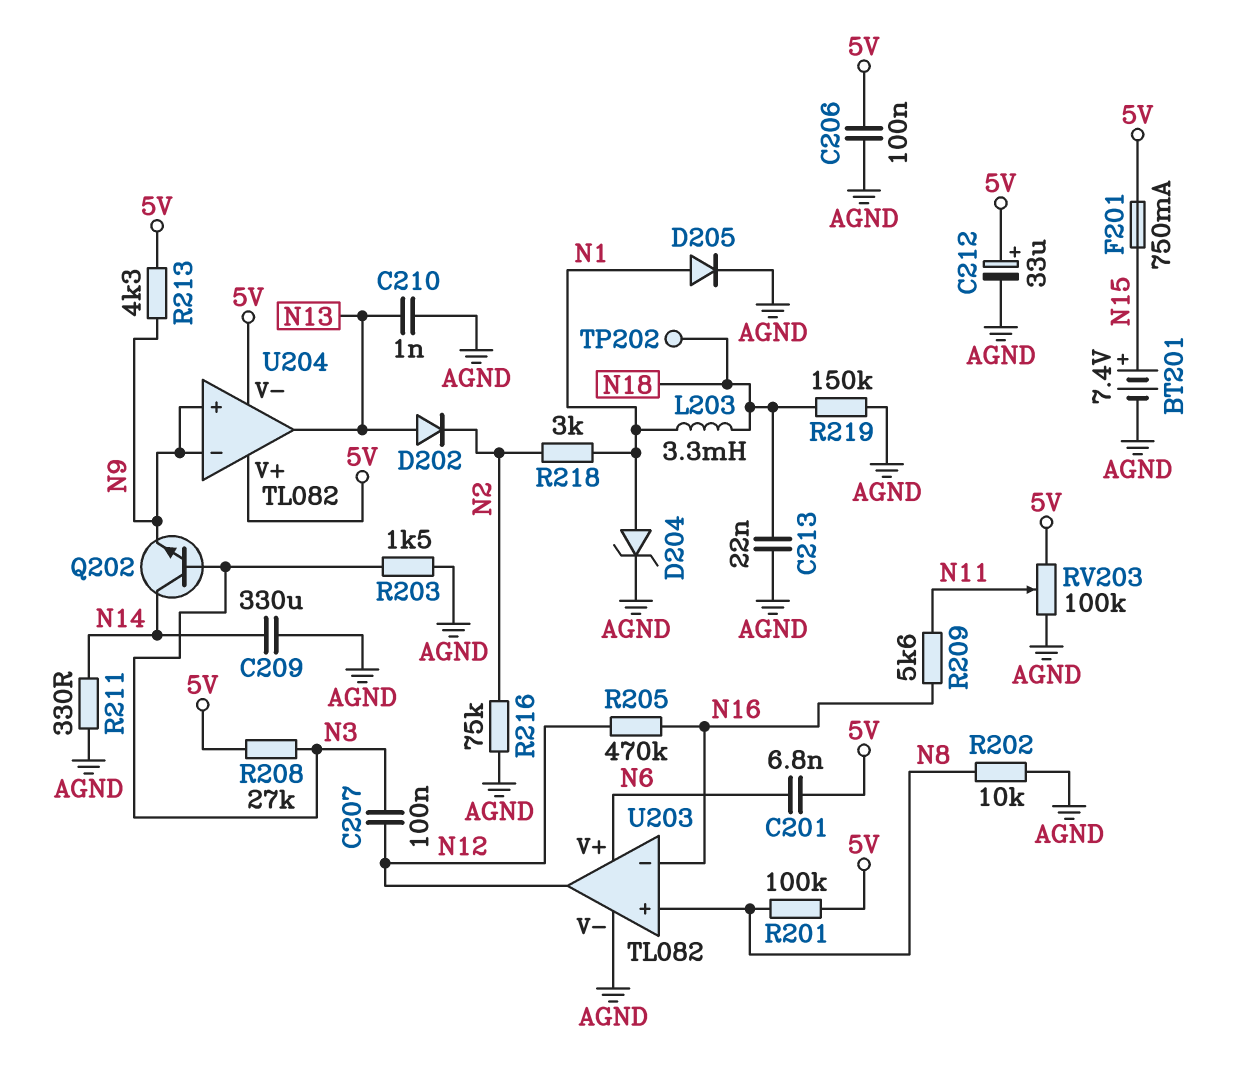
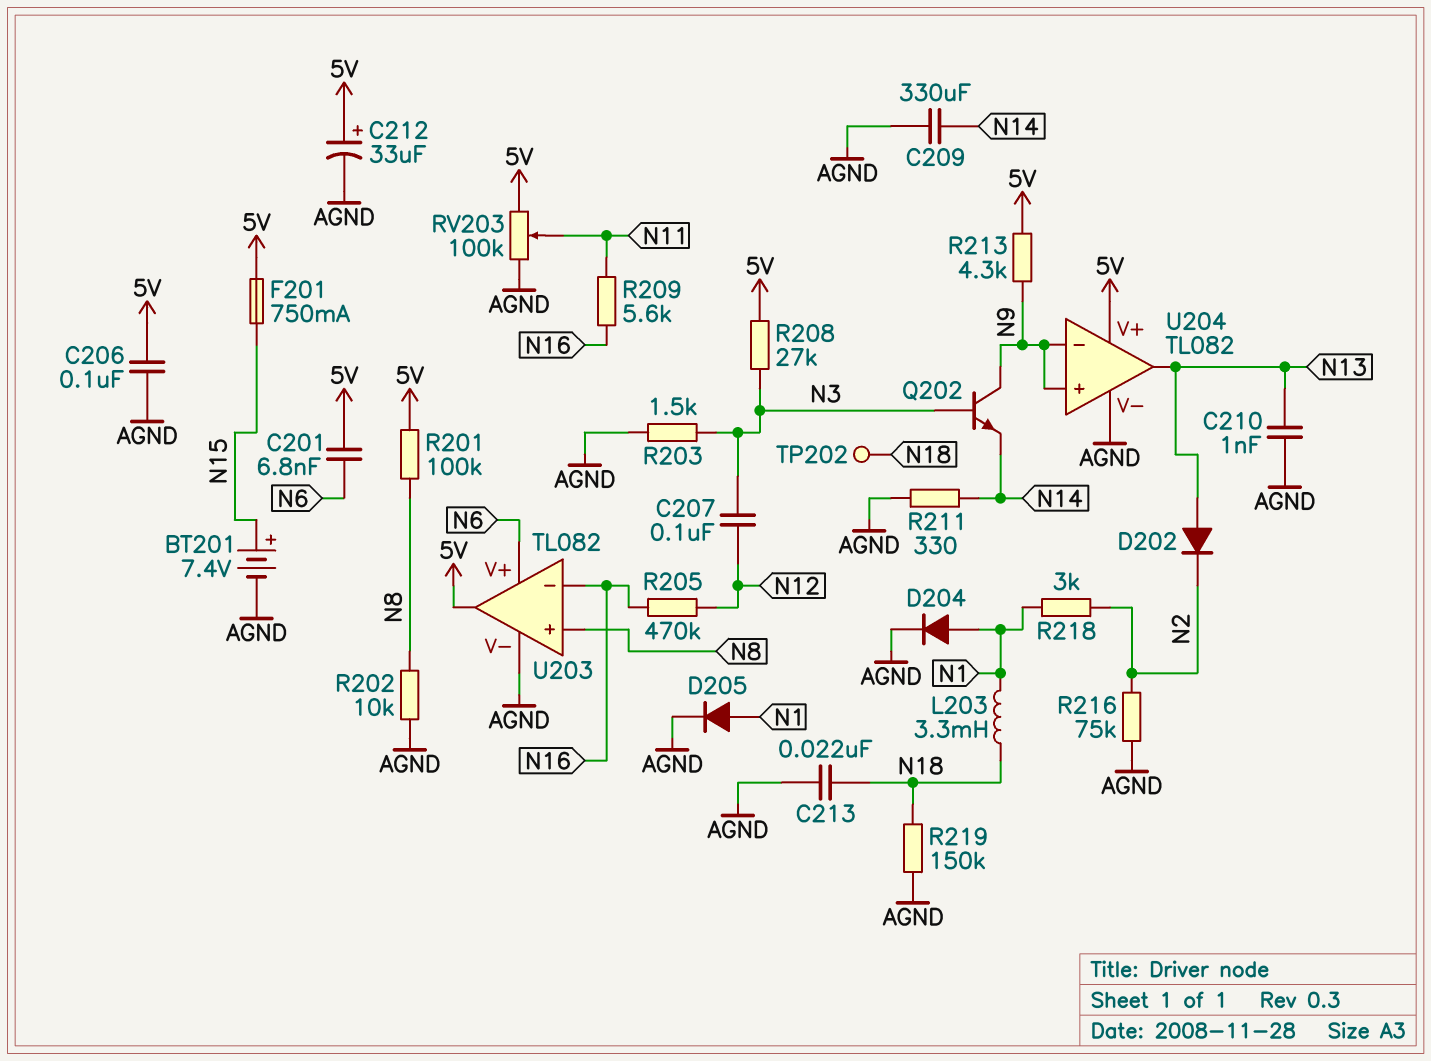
D204: zener (A N1, K AGND) -> diode (A N1, K AGND)
Q202: NPN (B N3, C N14, E N9) -> NPN (B N3, C N9, E N14)
U203 pin out: N12 -> 5V
U204 pin V-: 5V -> AGND

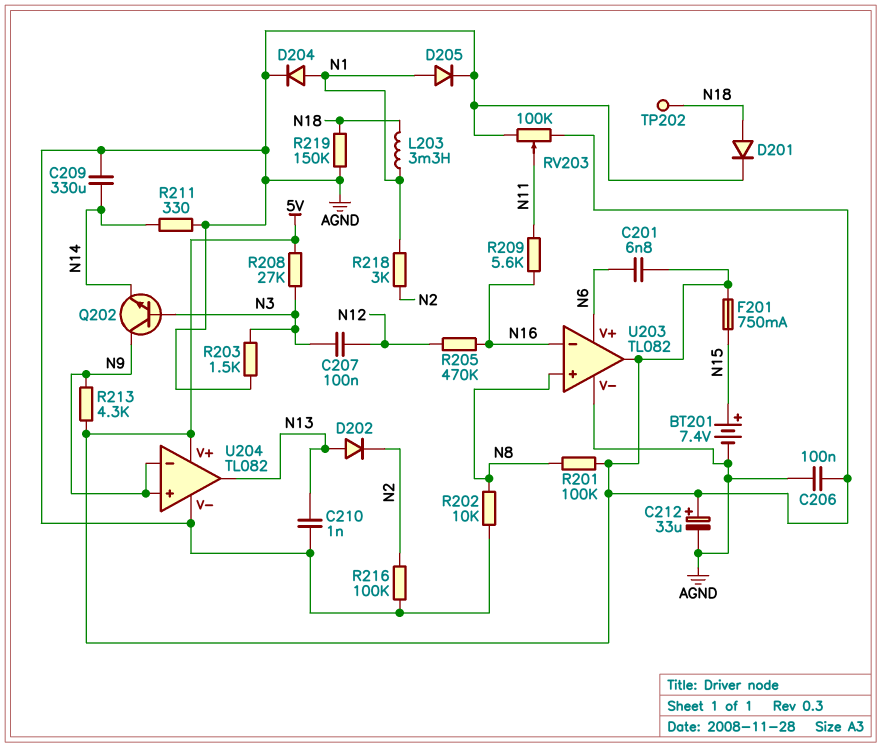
C213: 22nF (AGND, N18) -> none
D201: none -> diode (A N18, K AGND)
R216: 75k (AGND, N2) -> 100k (AGND, N2)

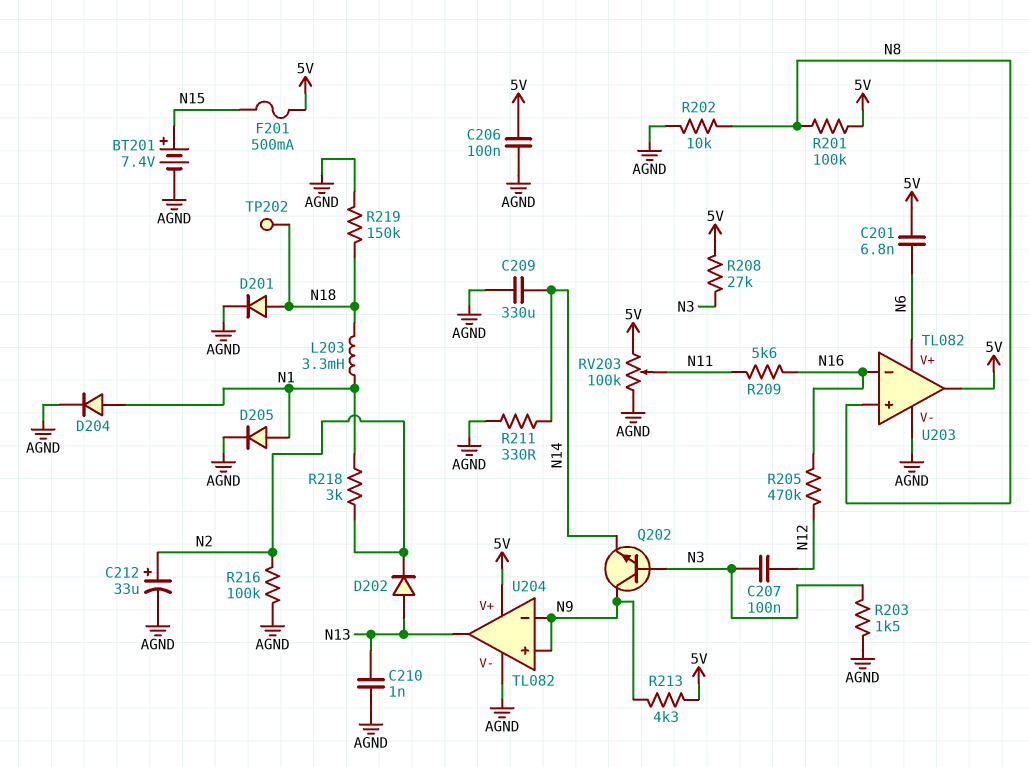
C212: 33uF (plus 5V, minus AGND) -> 33uF (plus N2, minus AGND)
F201: 750mA (5V, N15) -> 500mA (5V, N15)

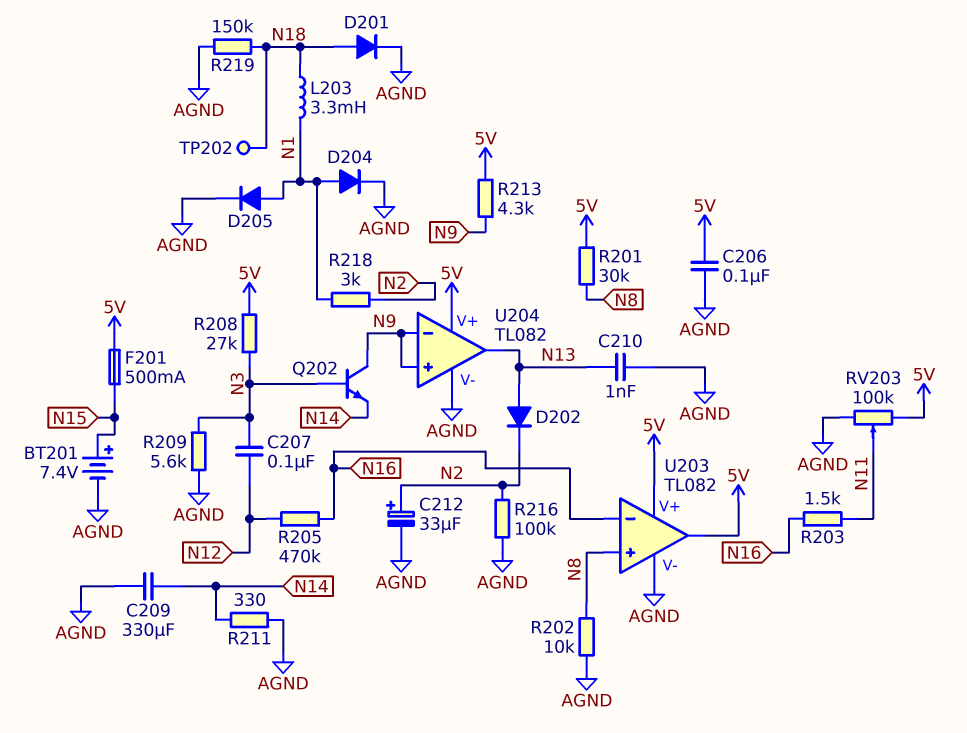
C201: 6.8nF (5V, N6) -> none
R201: 100k (5V, N8) -> 30k (5V, N8)
R203: 1.5k (AGND, N3) -> 1.5k (N11, N16)
R209: 5.6k (N11, N16) -> 5.6k (AGND, N3)
U203 pin V+: N6 -> 5V

